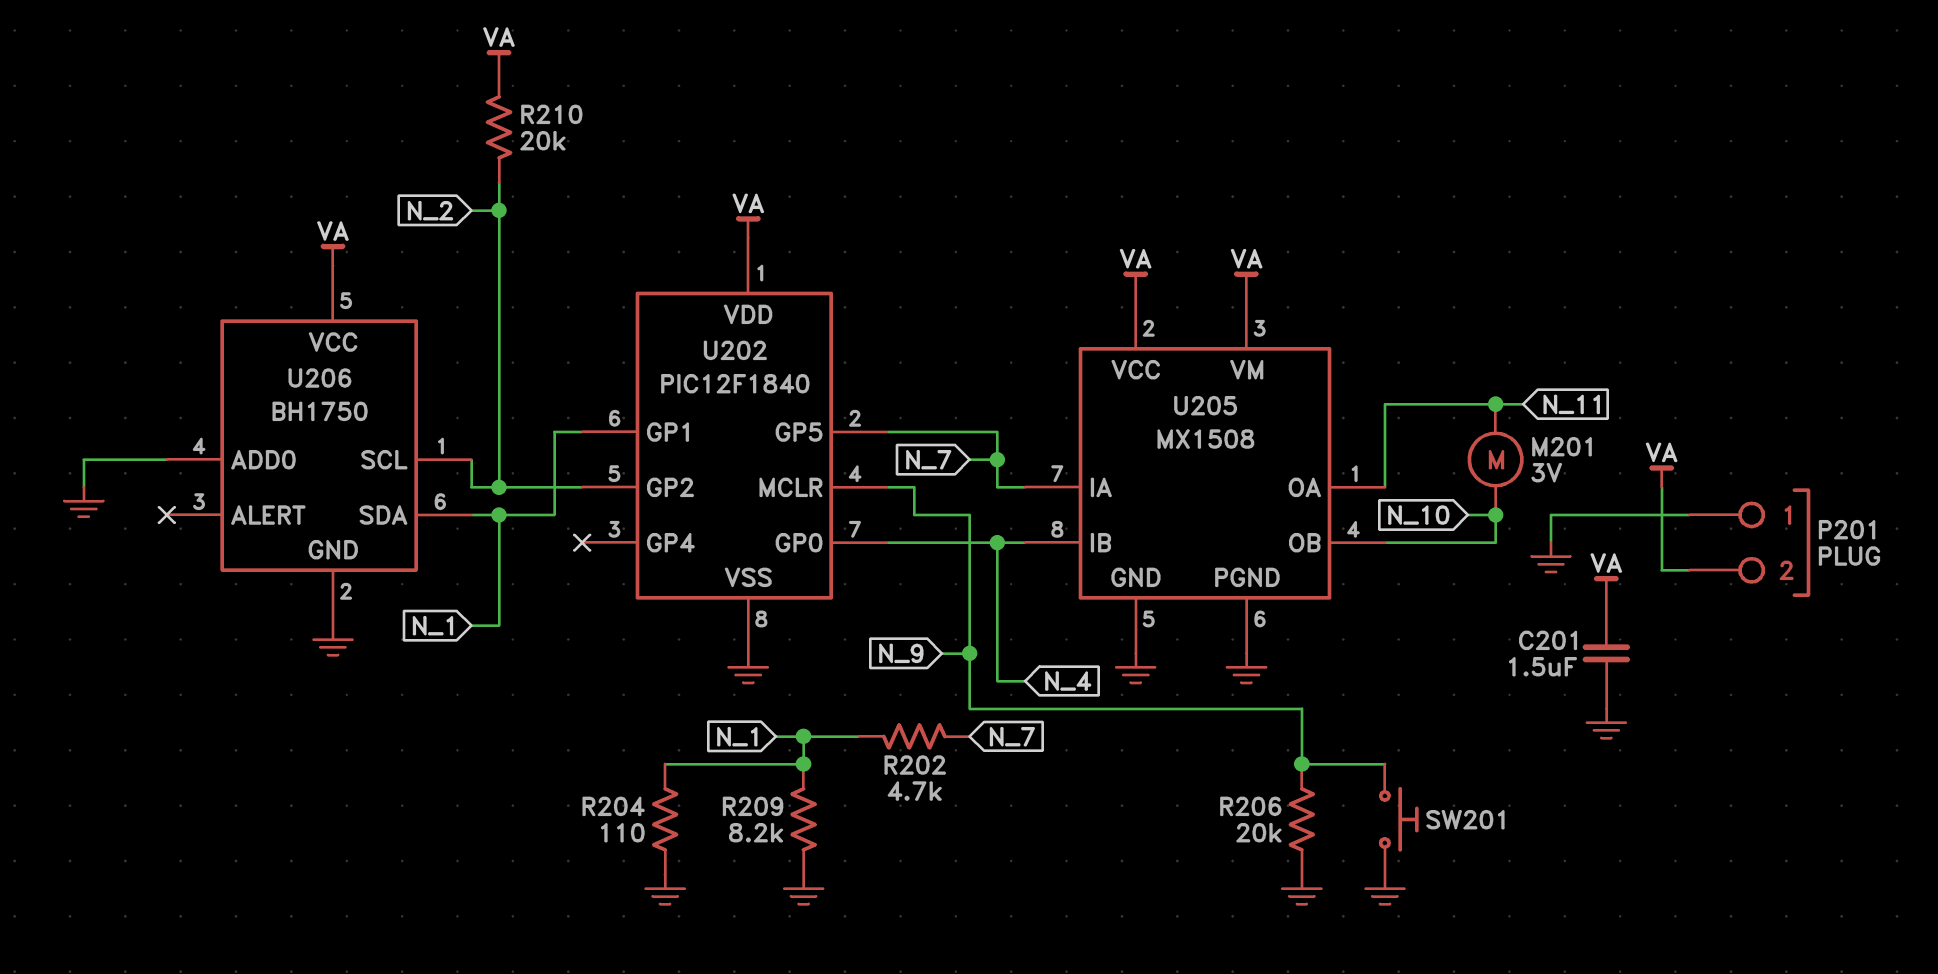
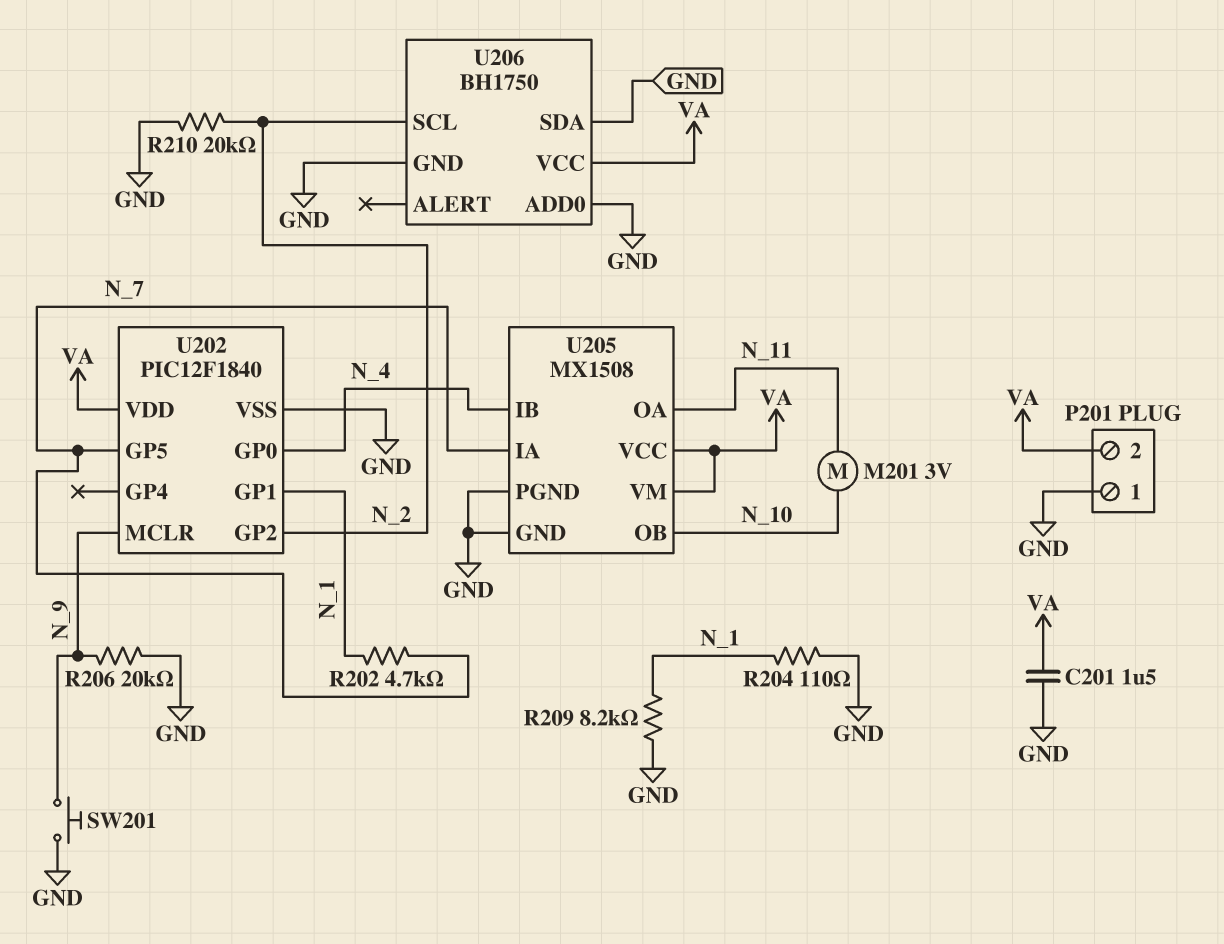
R210: 20k (N_2, VA) -> 20k (GND, N_2)
U206 pin SDA: N_1 -> GND

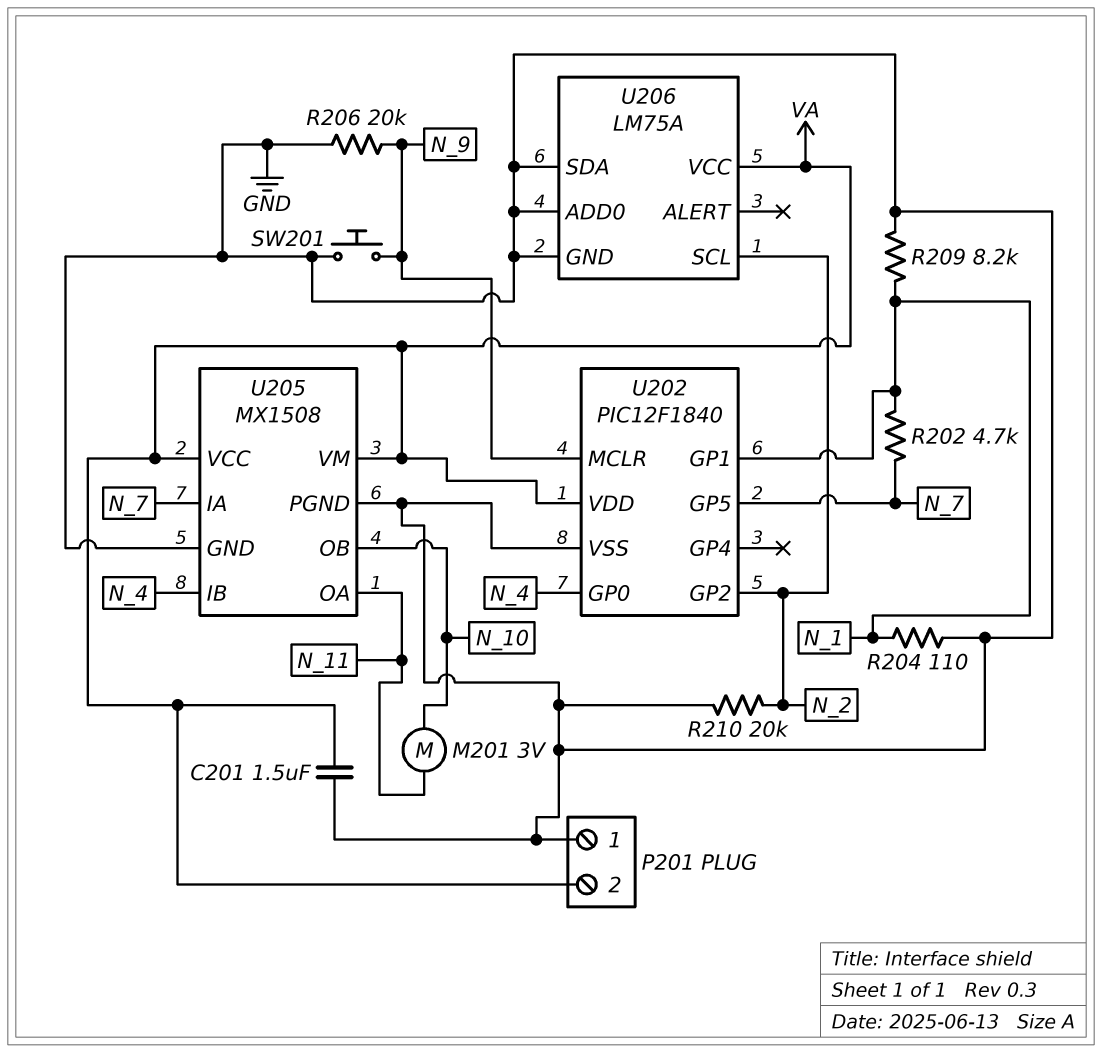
U206: BH1750 -> LM75A

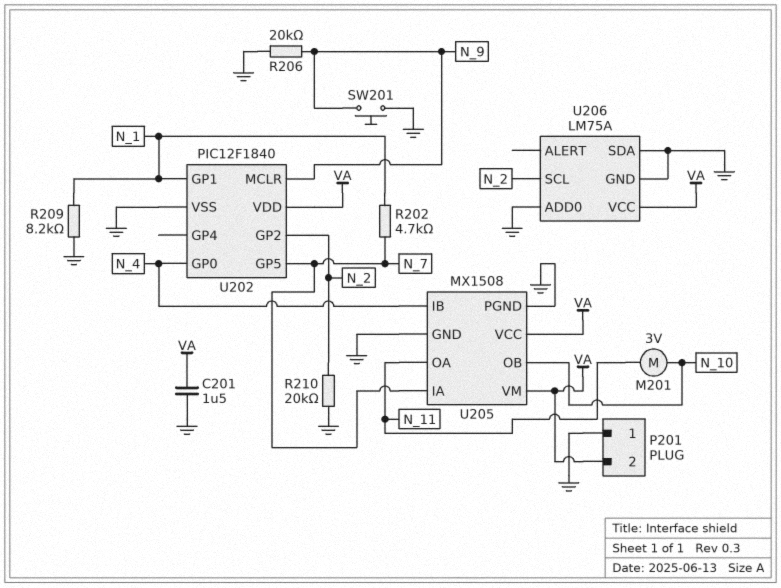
R204: 110 (GND, N_1) -> none

